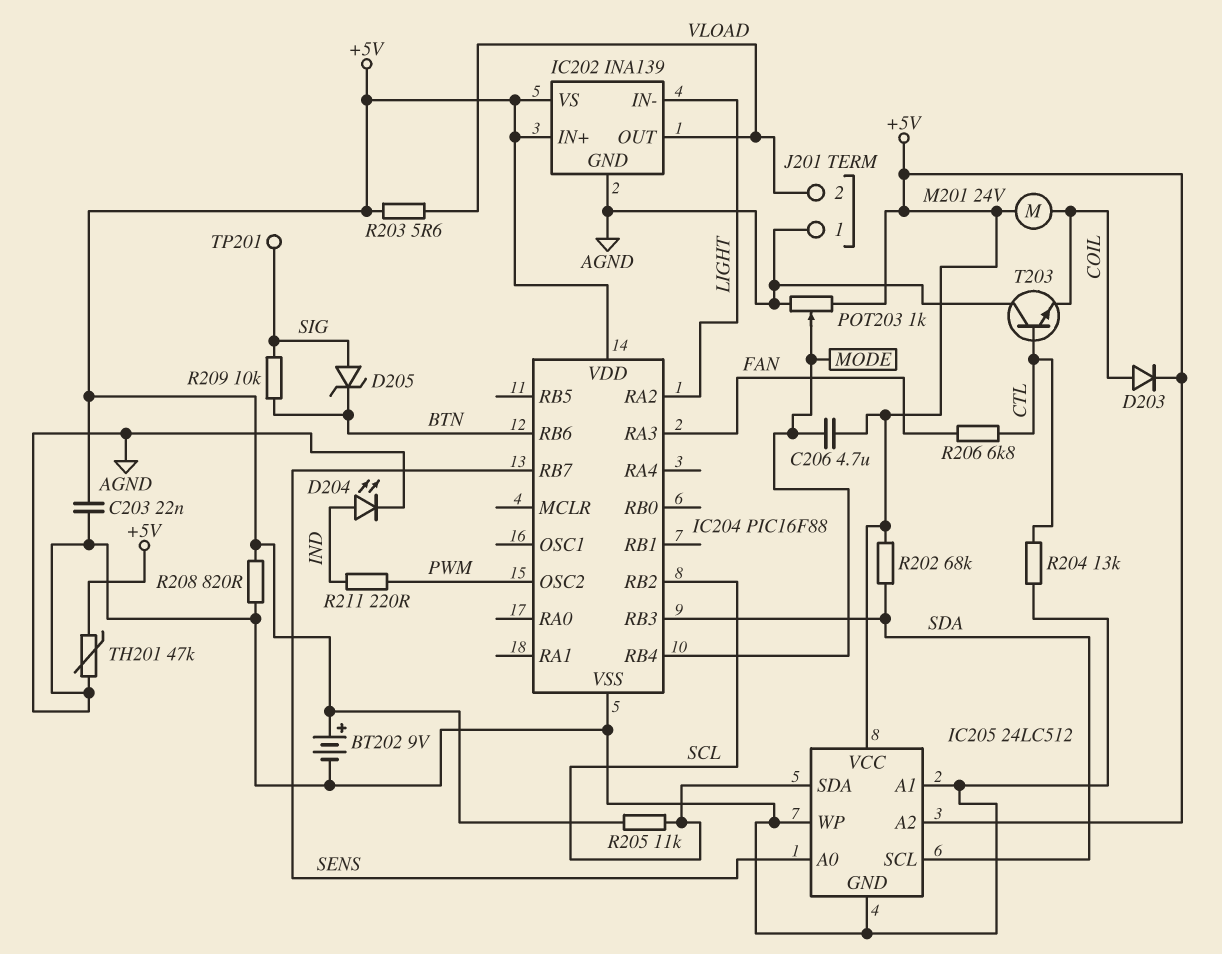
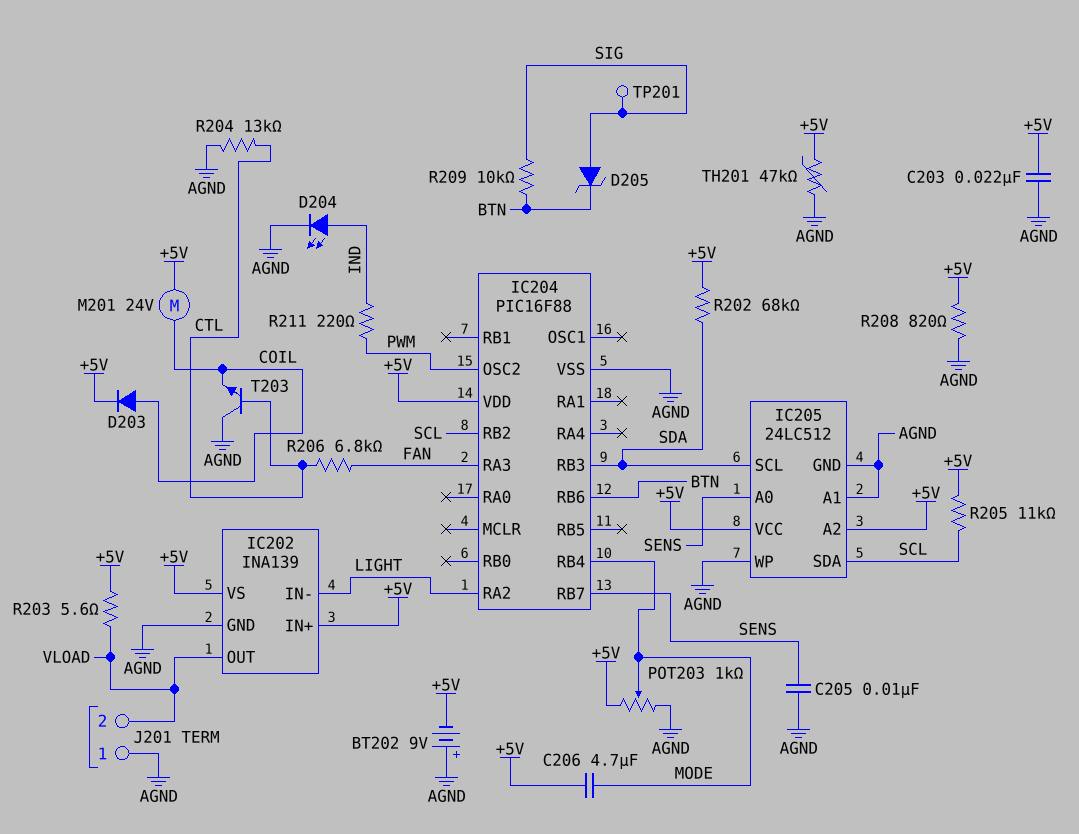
BT202: 9V (plus +5V, minus AGND) -> 9V (plus AGND, minus +5V)
C205: none -> 10nF (AGND, SENS)

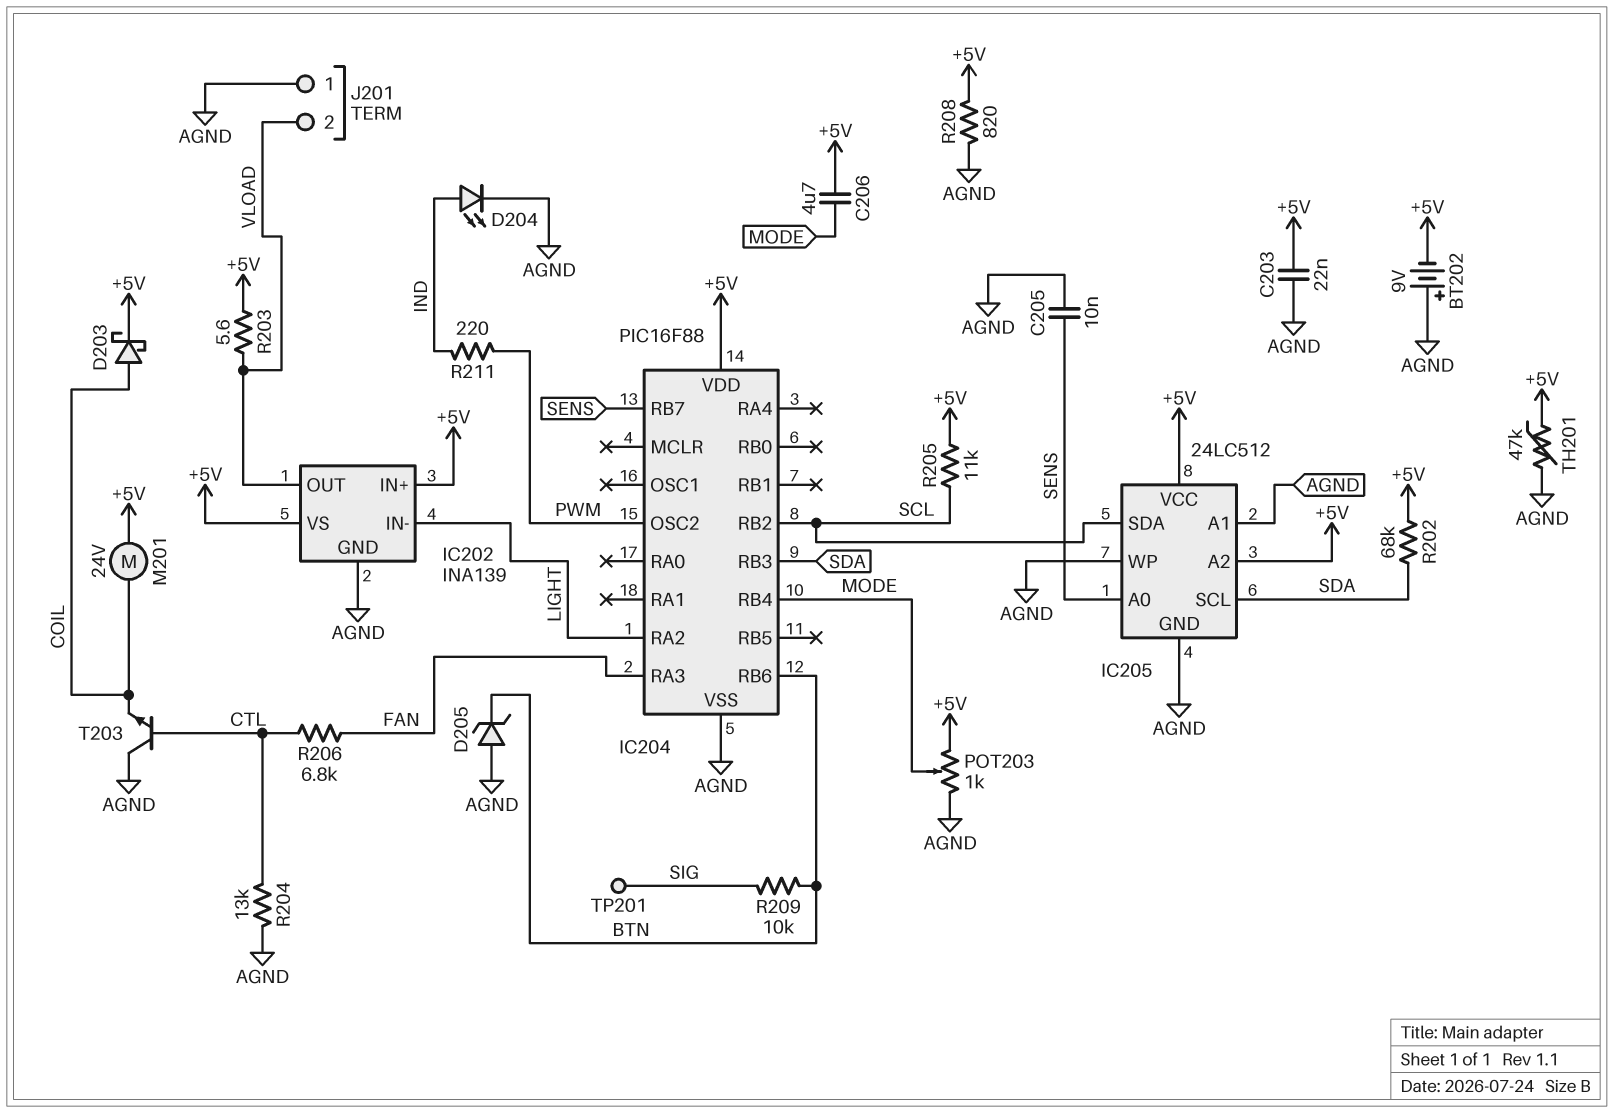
D203: diode (A COIL, K +5V) -> schottky (A COIL, K +5V)
D205: zener (A SIG, K BTN) -> zener (A AGND, K BTN)

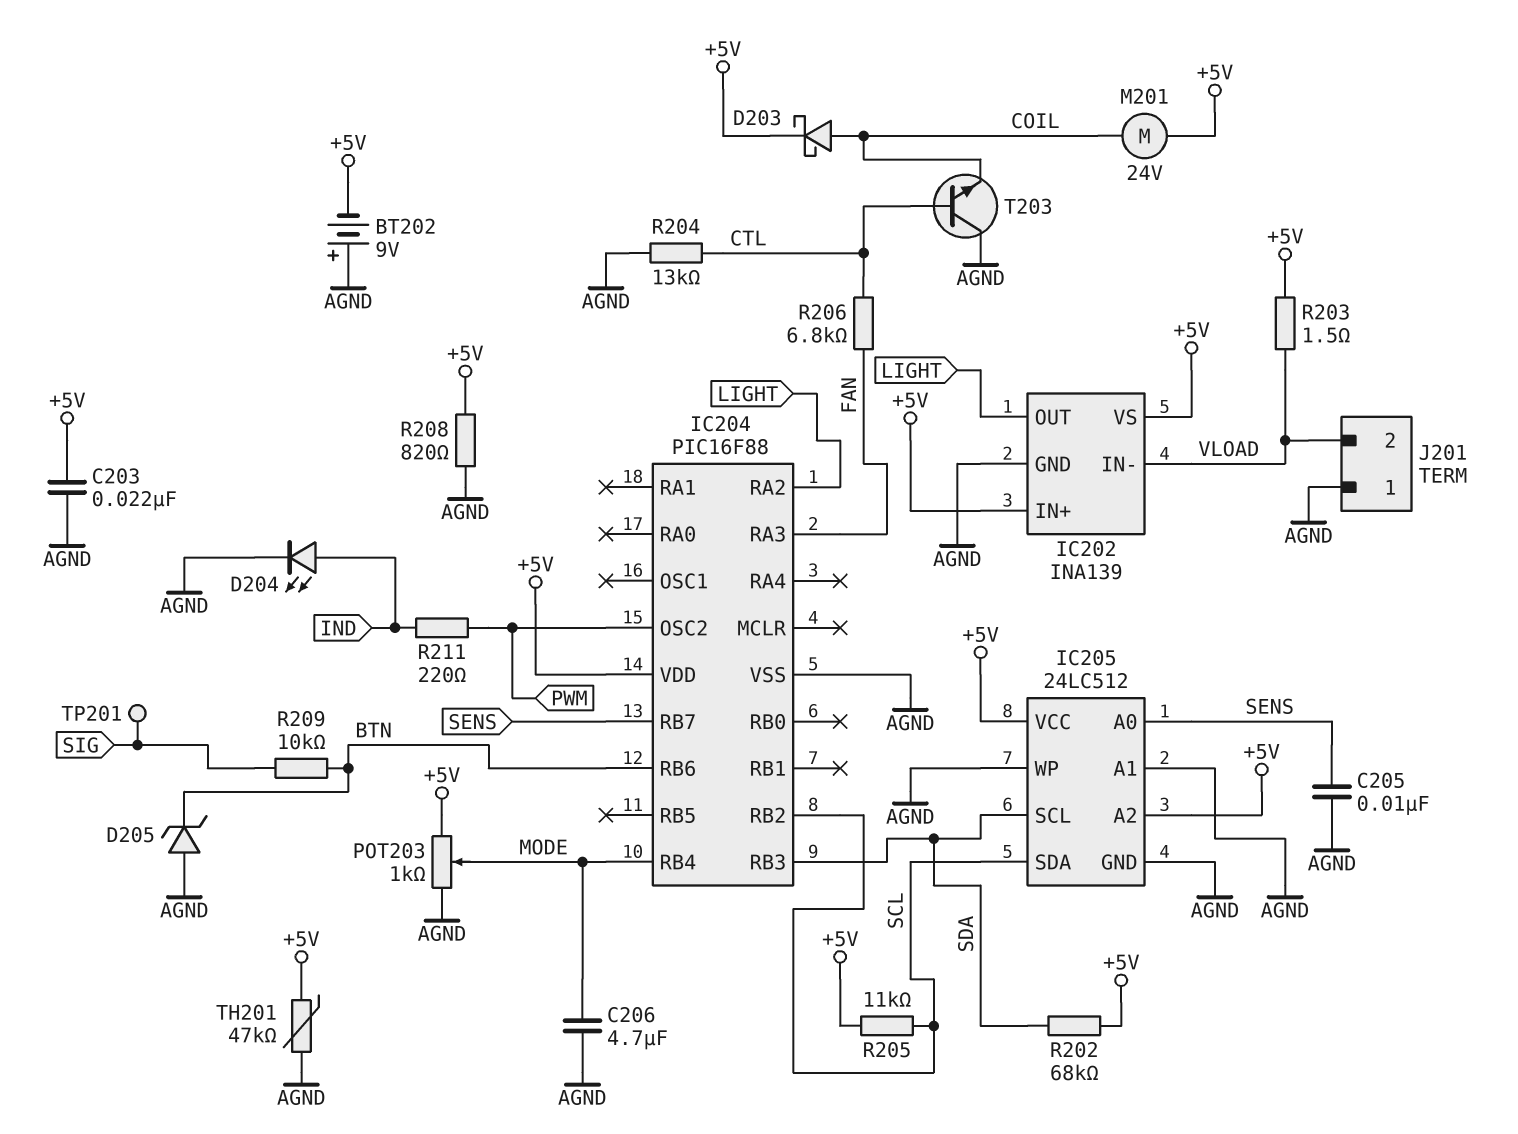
C206: 4.7uF (+5V, MODE) -> 4.7uF (AGND, MODE)
IC202 pin IN-: LIGHT -> VLOAD
IC202 pin OUT: VLOAD -> LIGHT
R203: 5.6 (+5V, VLOAD) -> 1.5 (+5V, VLOAD)

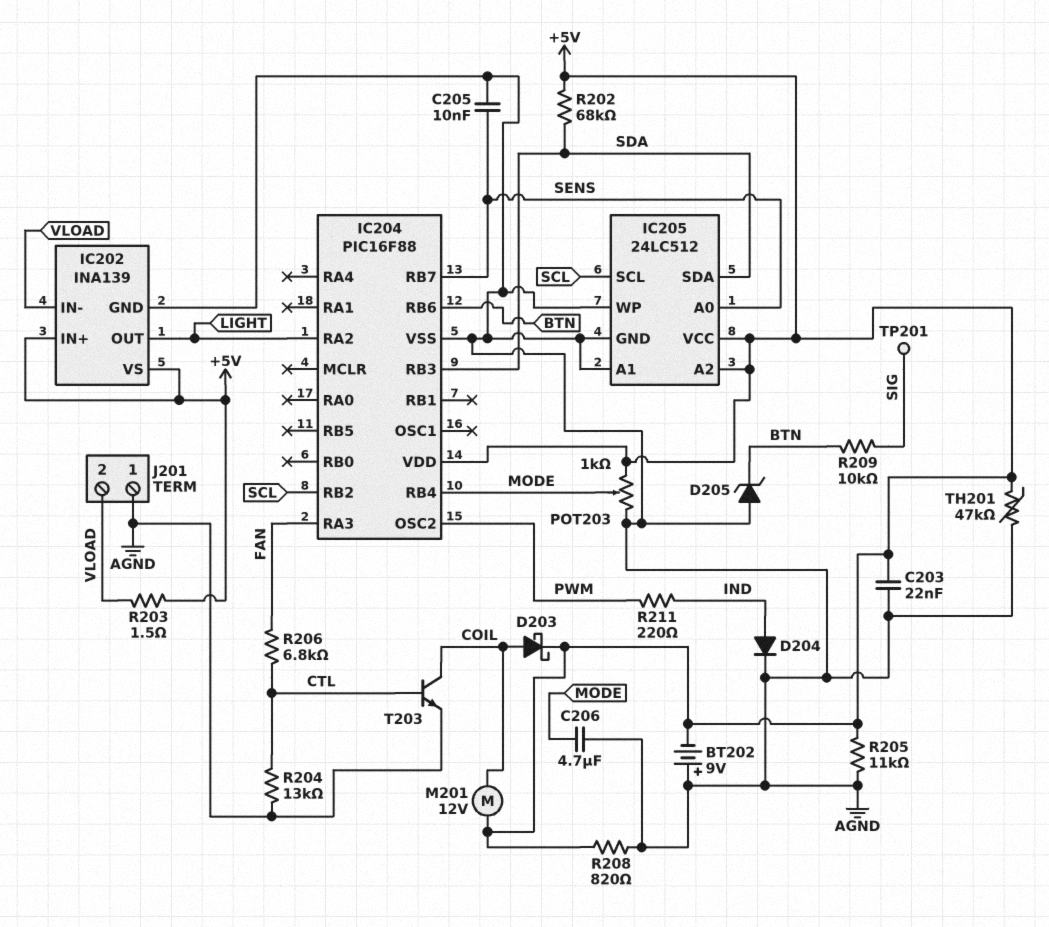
D204: LED (A IND, K AGND) -> diode (A IND, K AGND)
IC205 pin SCL: SDA -> SCL
IC205 pin SDA: SCL -> SDA
M201: motor 24V (+5V, COIL) -> motor 12V (+5V, COIL)
R205: 11k (+5V, SCL) -> 11k (+5V, AGND)
T203: NPN (B CTL, C AGND, E COIL) -> NPN (B CTL, C COIL, E AGND)

